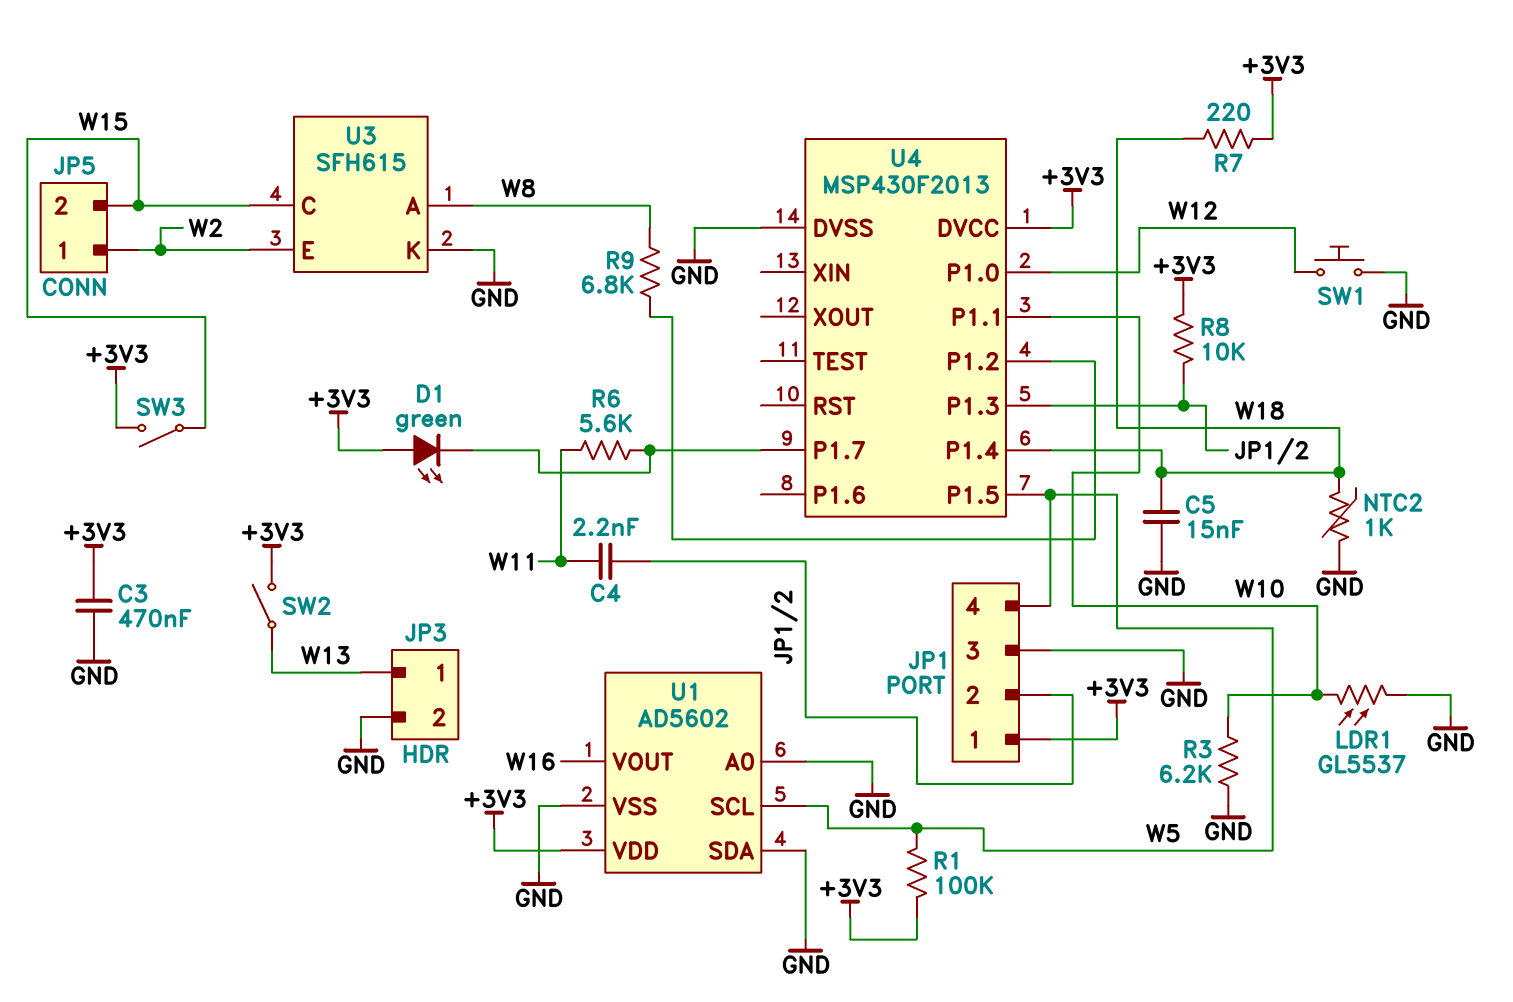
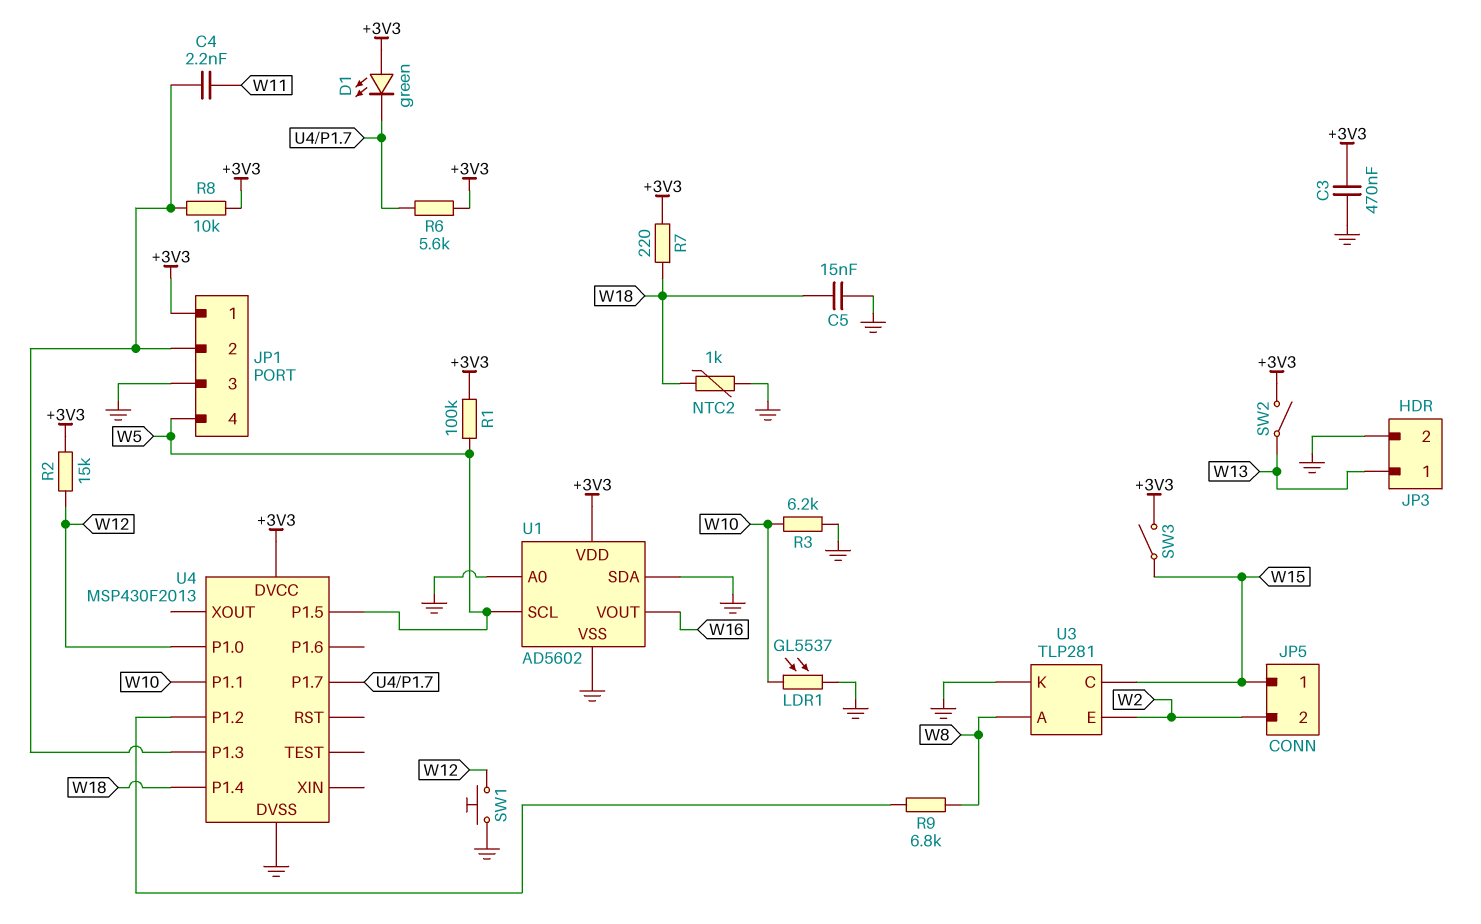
JP5 pin 1: W2 -> W15
JP5 pin 2: W15 -> W2
R2: none -> 15k (+3V3, W12)
R6: 5.6k (U4/P1.7, W11) -> 5.6k (+3V3, U4/P1.7)
U3: SFH615 -> TLP281

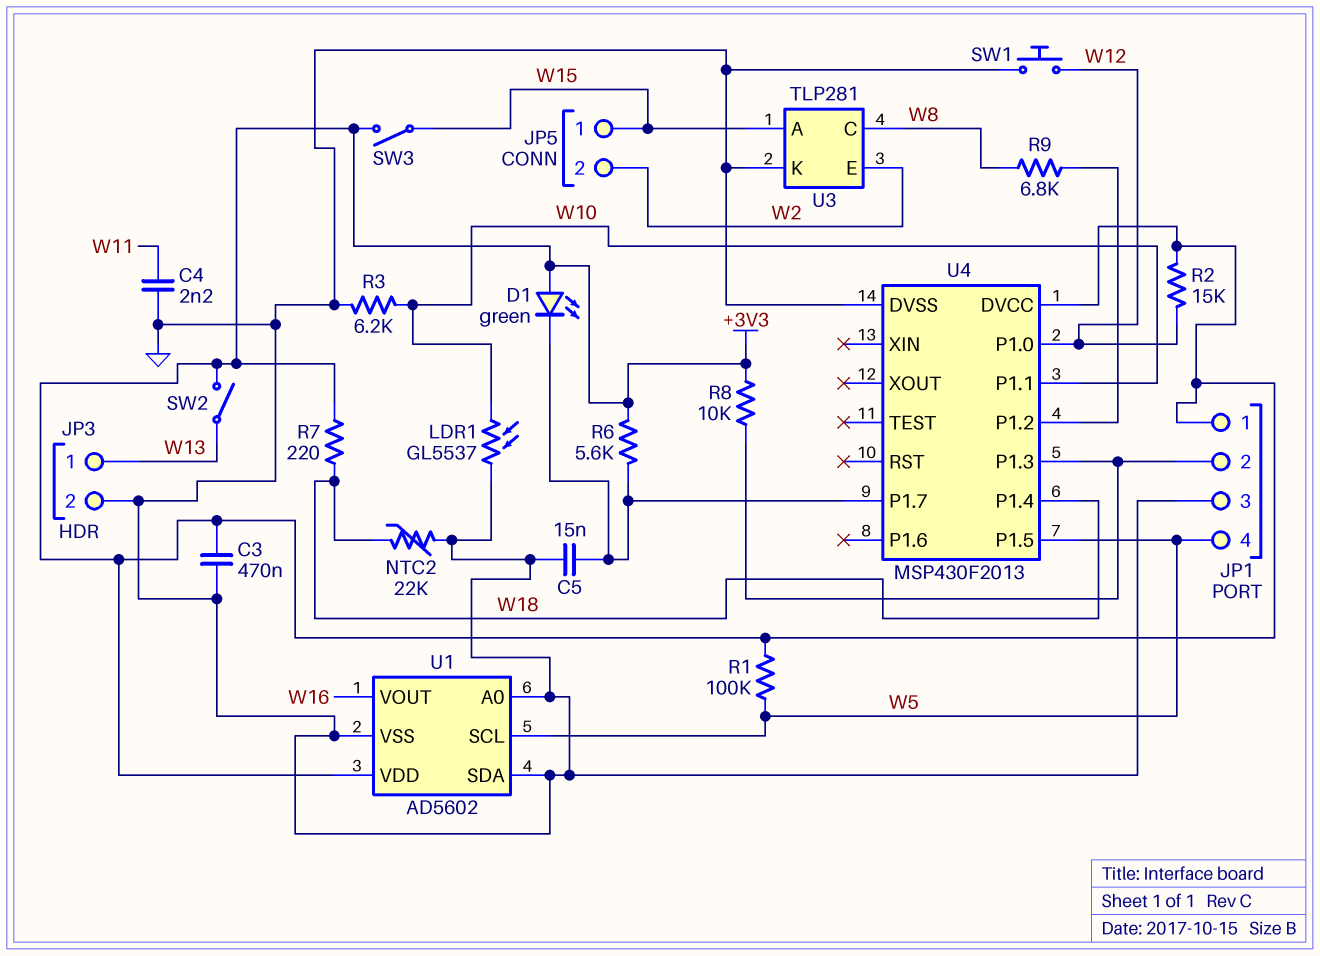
C4: 2.2nF (JP1/2, W11) -> 2.2nF (GND, W11)
C5: 15nF (GND, W18) -> 15nF (GND, U4/P1.7)
NTC2: 1k (GND, W18) -> 22k (GND, W18)
U3 pin A: W8 -> W15
U3 pin C: W15 -> W8

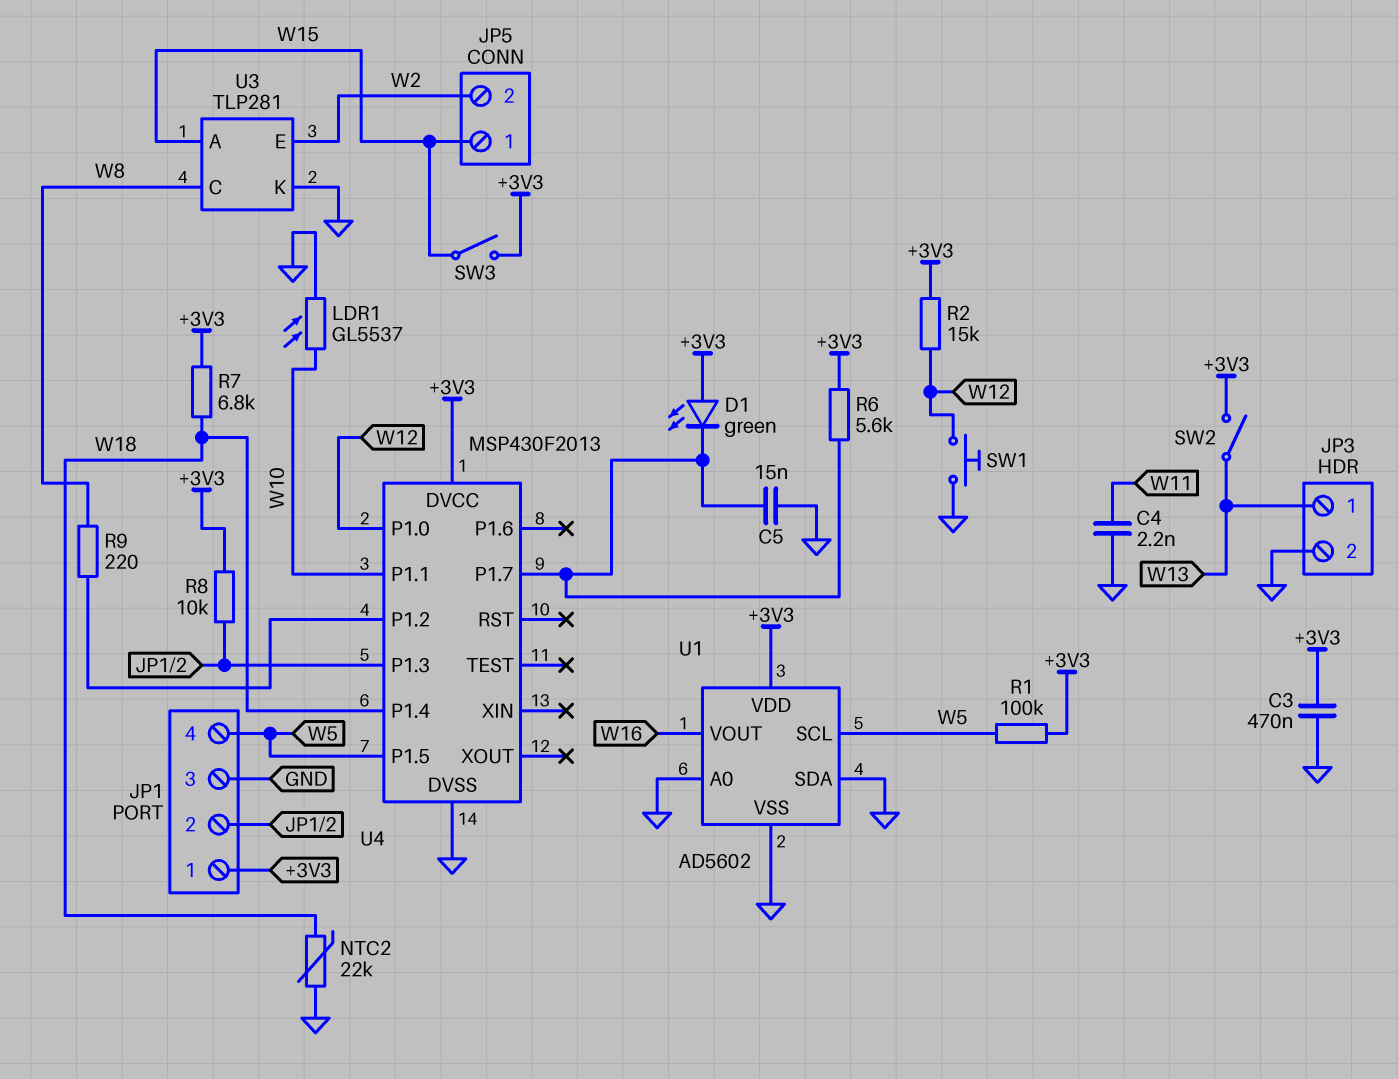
R3: 6.2k (GND, W10) -> none
R7: 220 (+3V3, W18) -> 6.8k (+3V3, W18)
R9: 6.8k (U4/P1.2, W8) -> 220 (U4/P1.2, W8)

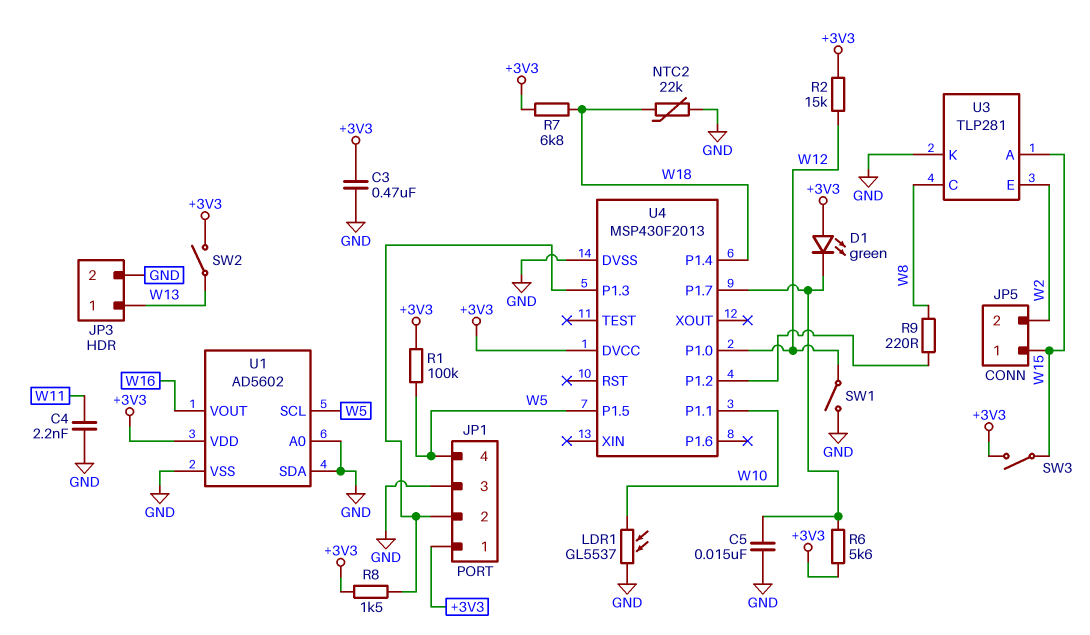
R8: 10k (+3V3, JP1/2) -> 1.5k (+3V3, JP1/2)
SW1: button (GND, W12) -> switch (GND, W12)

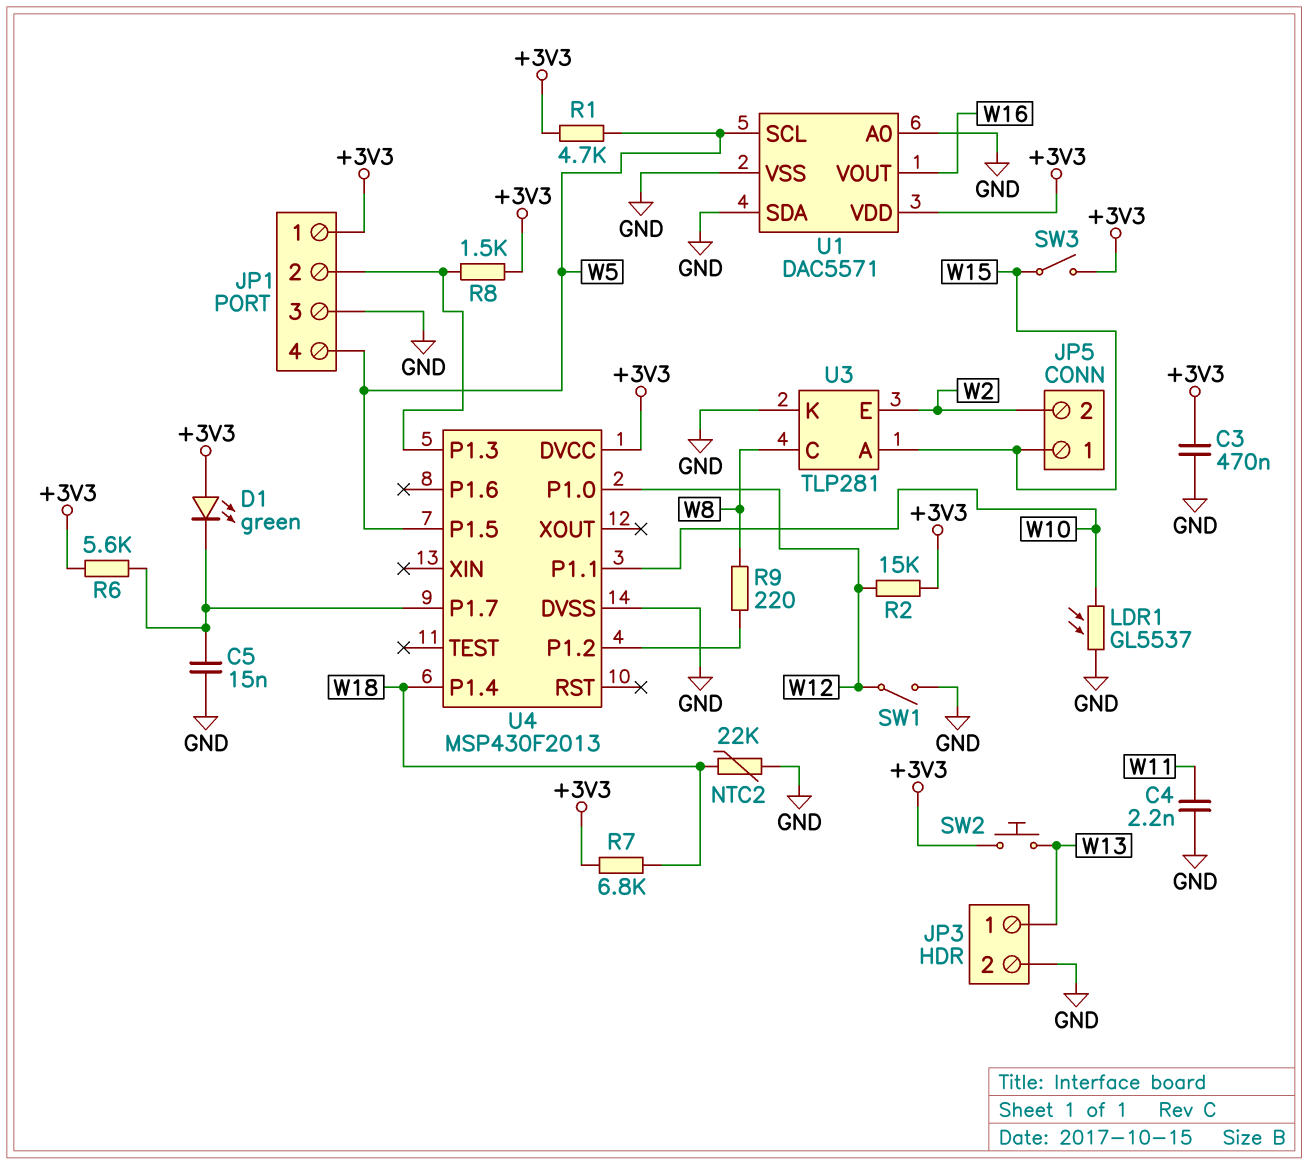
R1: 100k (+3V3, W5) -> 4.7k (+3V3, W5)
SW2: switch (+3V3, W13) -> button (+3V3, W13)
U1: AD5602 -> DAC5571

